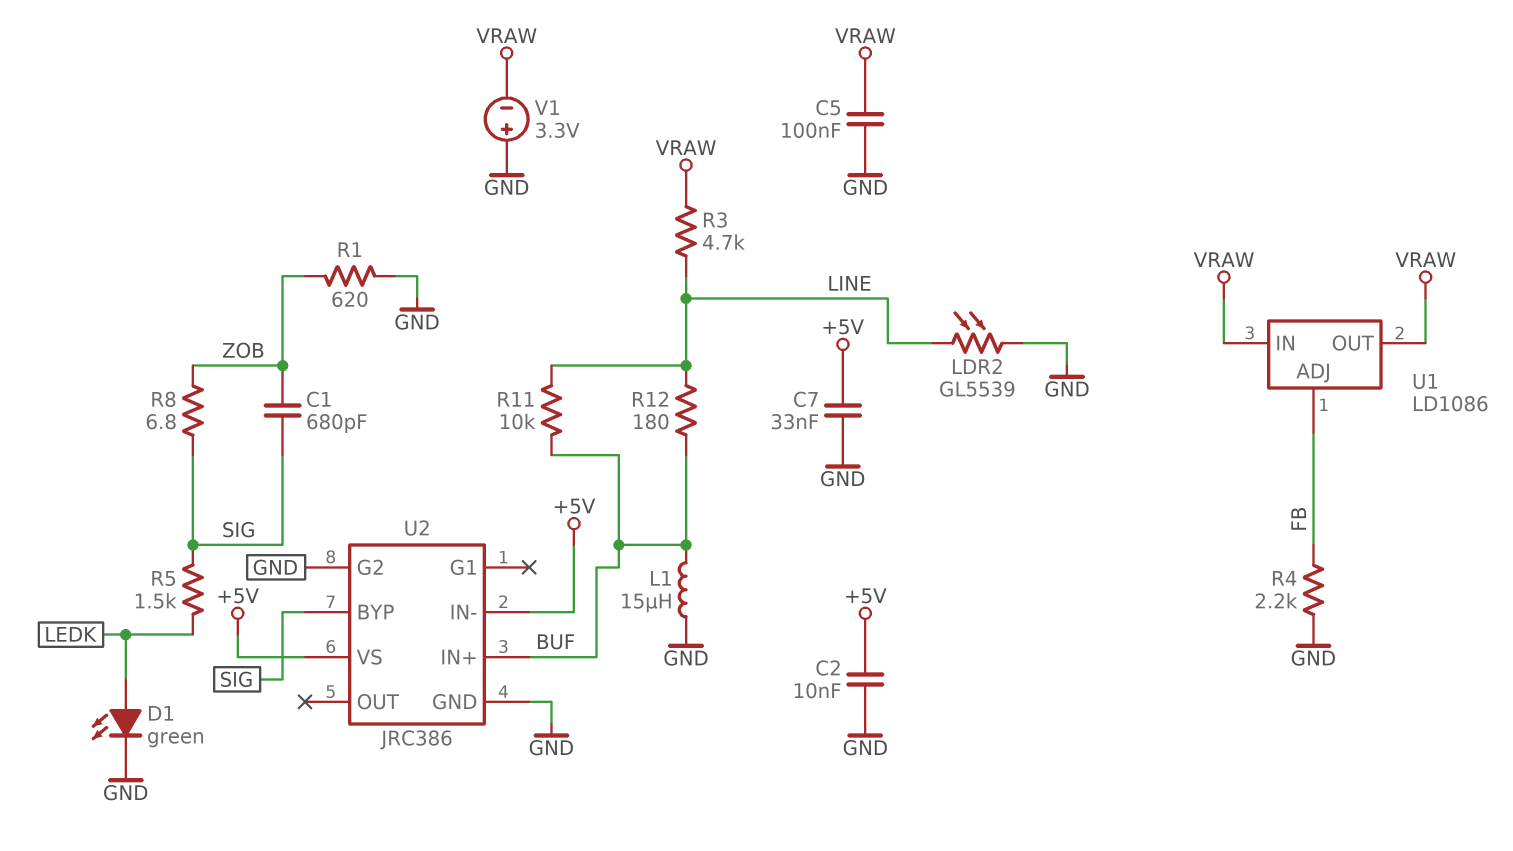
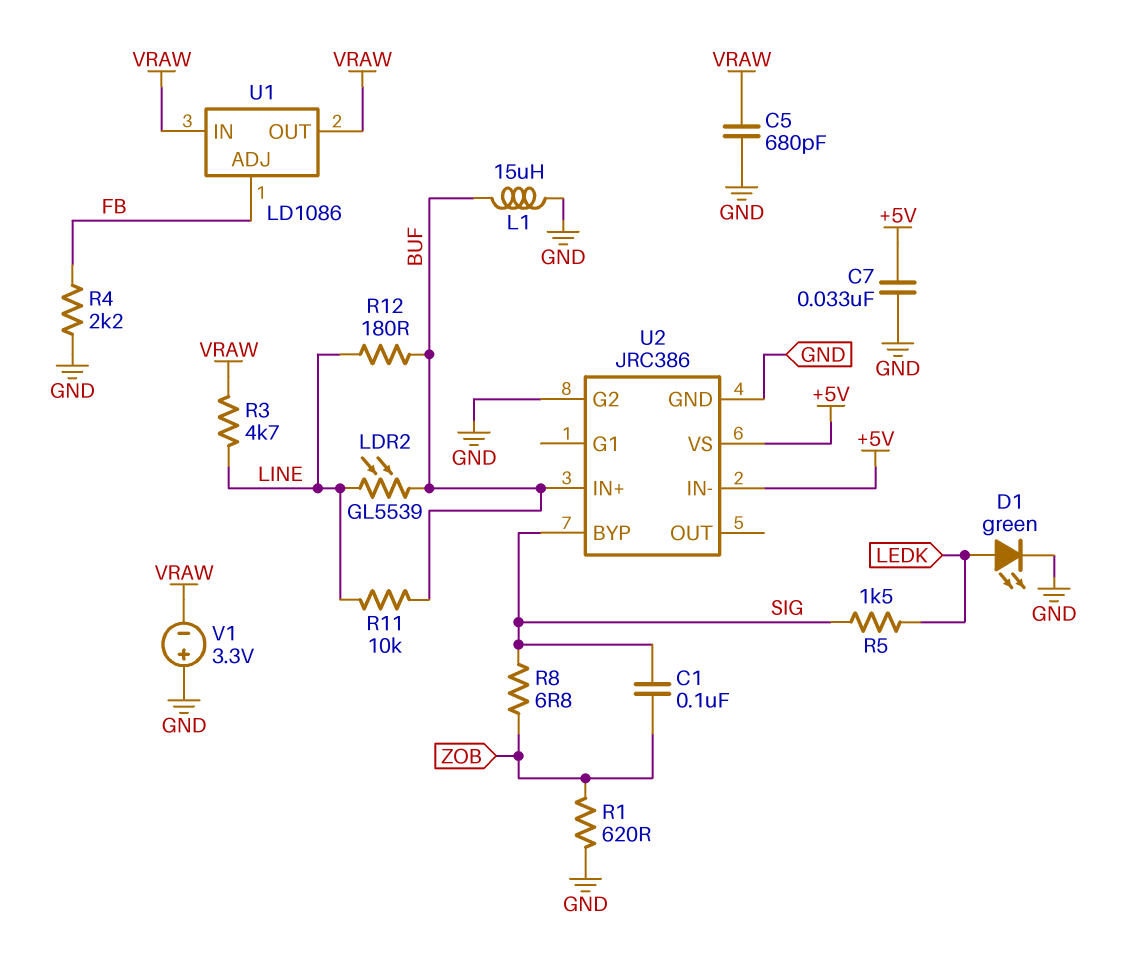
C1: 680pF (SIG, ZOB) -> 100nF (SIG, ZOB)
C2: 10nF (+5V, GND) -> none
C5: 100nF (GND, VRAW) -> 680pF (GND, VRAW)
LDR2: GL5539 (GND, LINE) -> GL5539 (BUF, LINE)

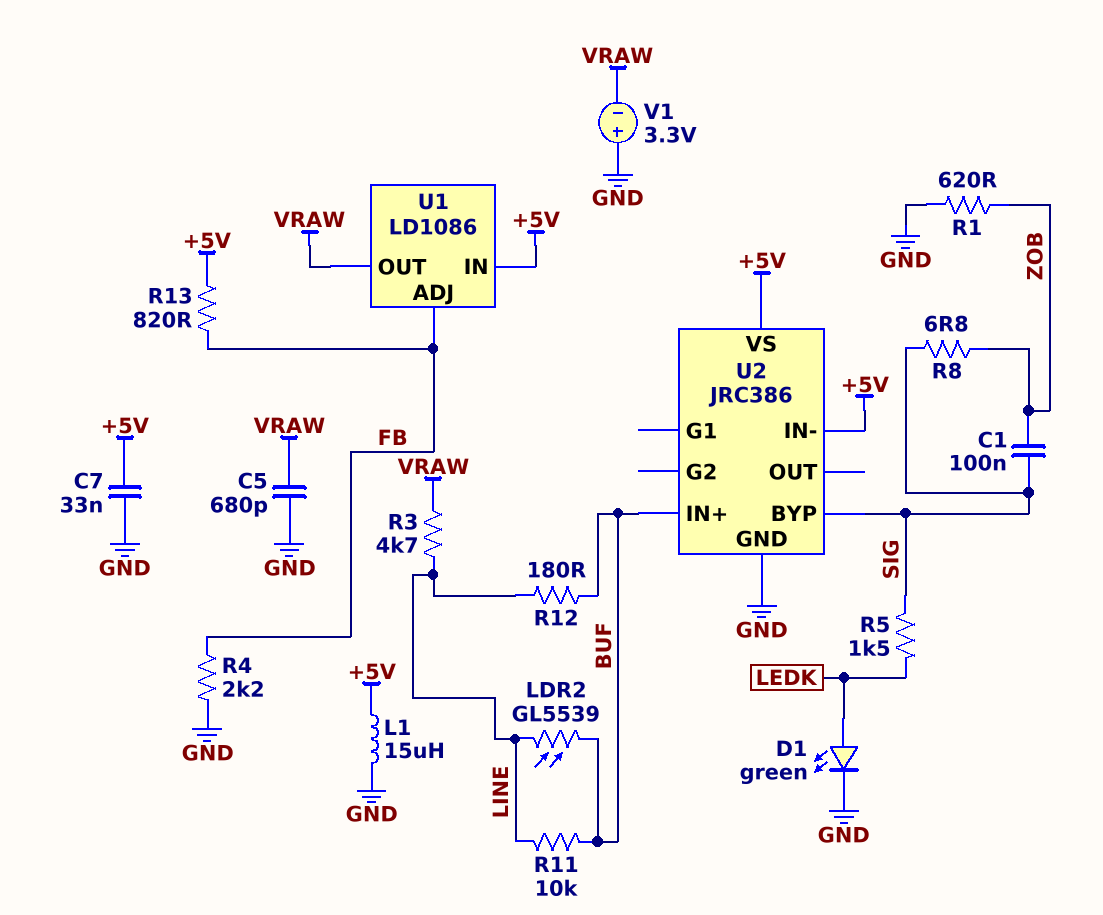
L1: 15uH (BUF, GND) -> 15uH (+5V, GND)
R13: none -> 820 (+5V, FB)
U1 pin IN: VRAW -> +5V
U2 pin G2: GND -> none

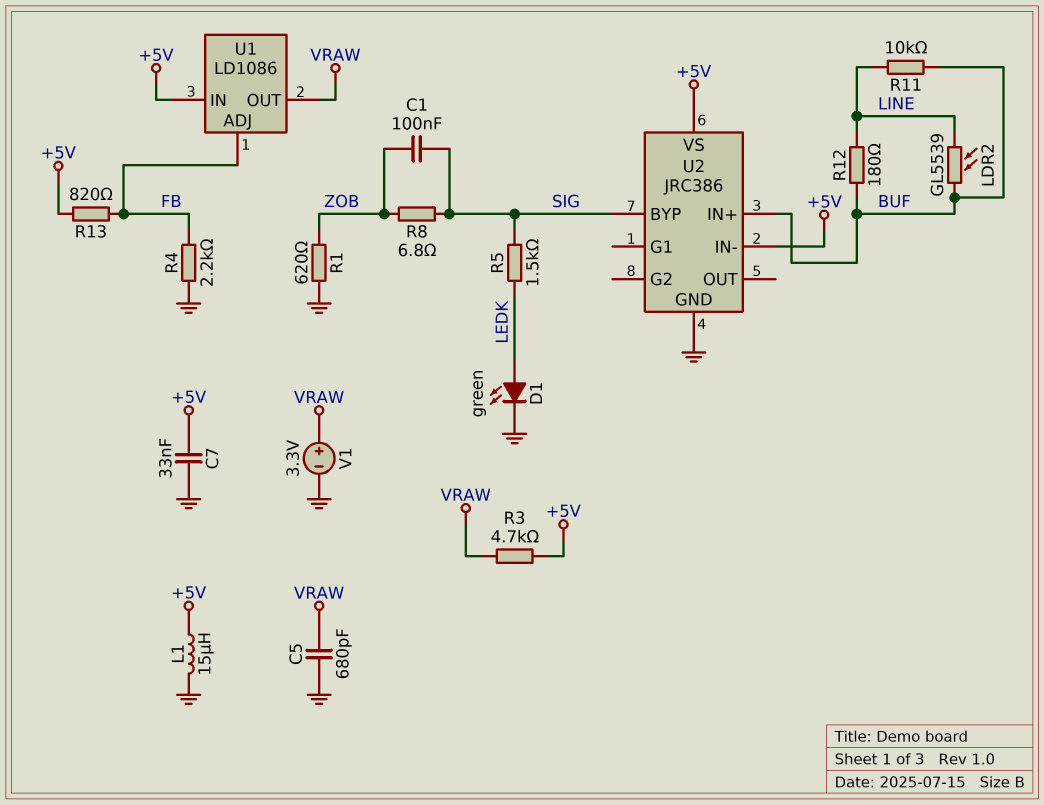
R3: 4.7k (LINE, VRAW) -> 4.7k (+5V, VRAW)
V1: 3.3V (plus GND, minus VRAW) -> 3.3V (plus VRAW, minus GND)

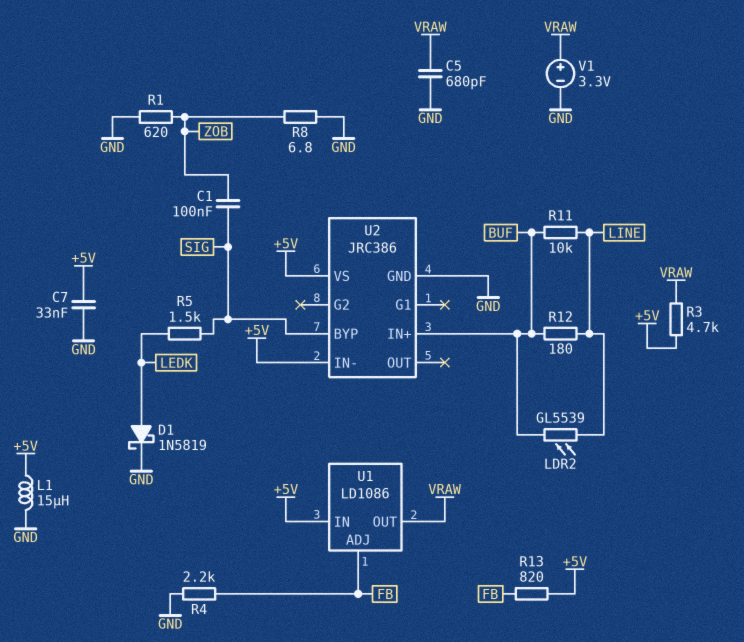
D1: LED green (A LEDK, K GND) -> schottky 1N5819 (A LEDK, K GND)
R8: 6.8 (SIG, ZOB) -> 6.8 (GND, ZOB)

